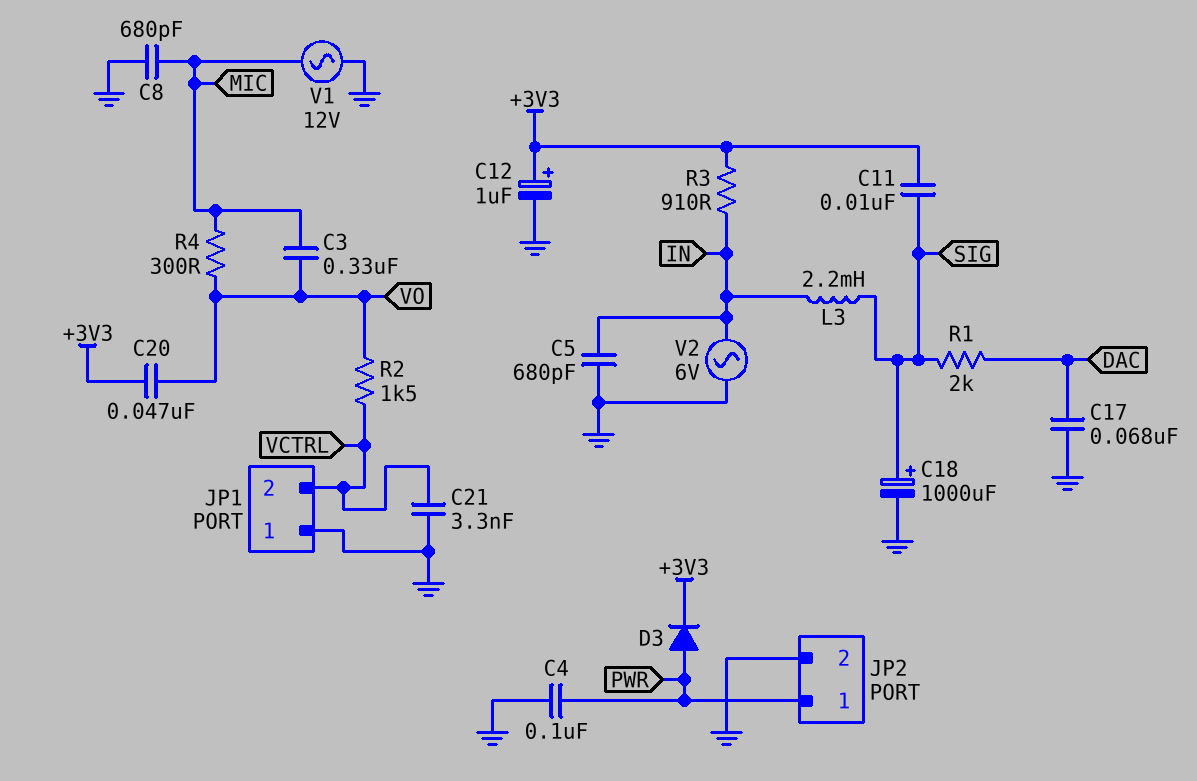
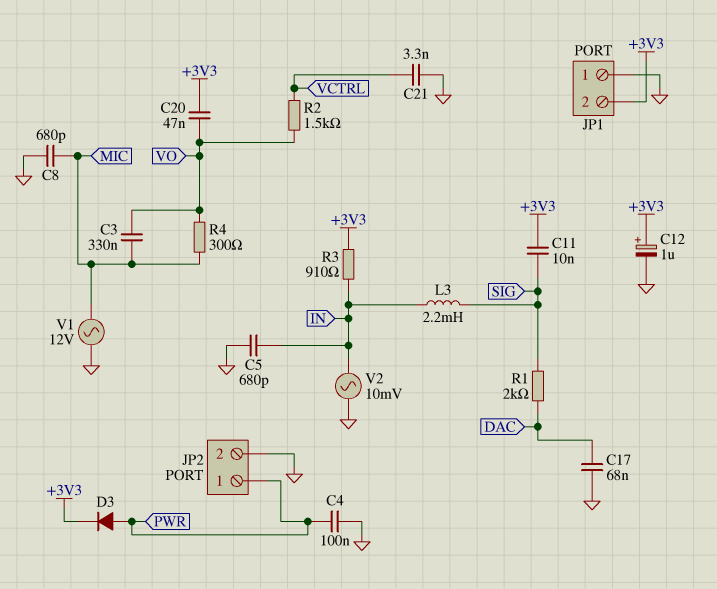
C18: 1000uF (plus SIG, minus GND) -> none
JP1 pin 2: VCTRL -> +3V3
V2: AC 6V (GND, IN) -> AC 10mV (GND, IN)

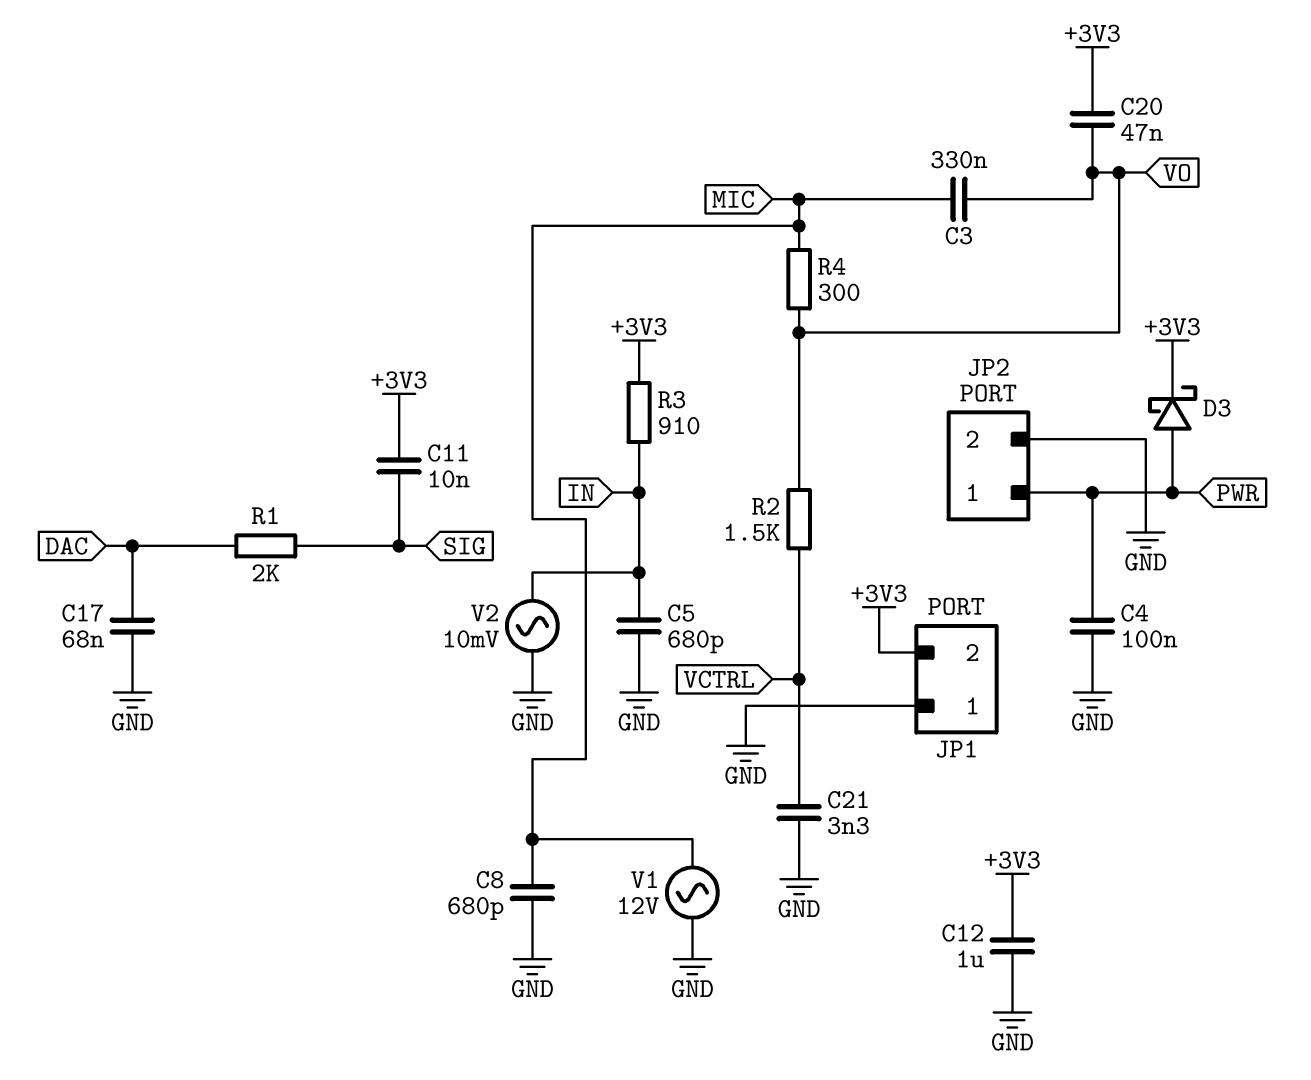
C12: 1uF (plus +3V3, minus GND) -> 1uF (+3V3, GND)
D3: diode (A PWR, K +3V3) -> schottky (A PWR, K +3V3)
L3: 2.2mH (IN, SIG) -> none

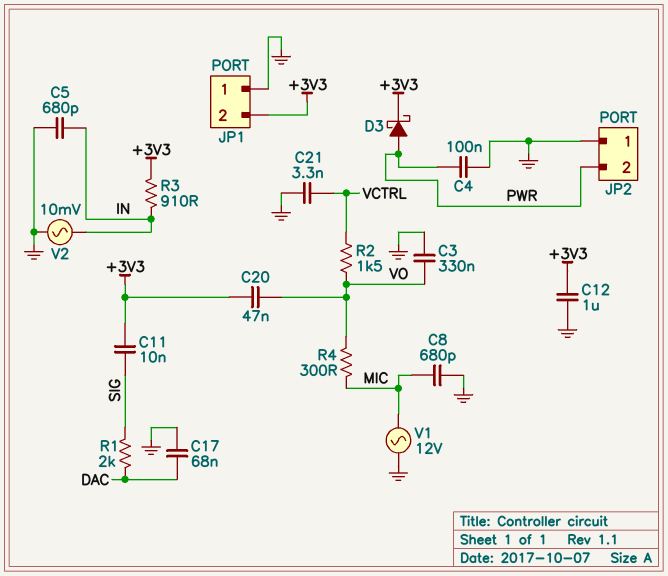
C3: 330nF (MIC, VO) -> 330nF (GND, VO)
JP2 pin 1: PWR -> GND
JP2 pin 2: GND -> PWR

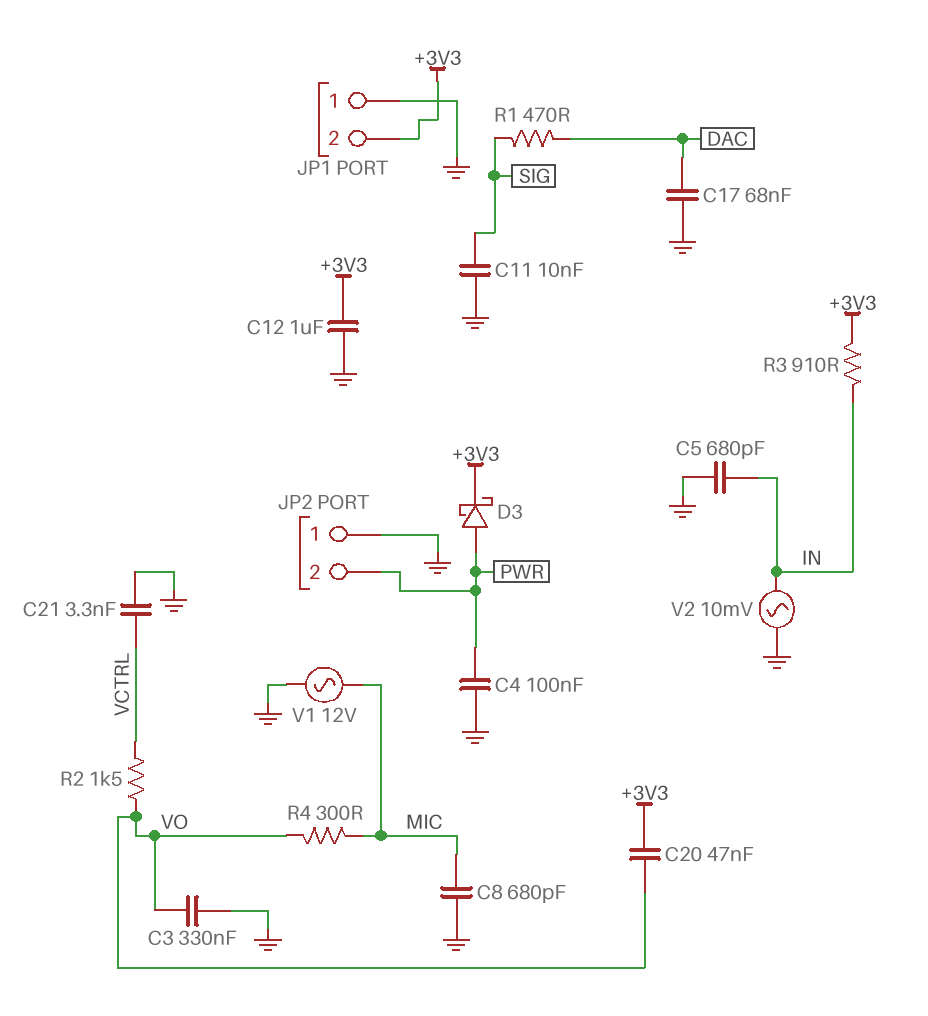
C11: 10nF (+3V3, SIG) -> 10nF (GND, SIG)
R1: 2k (DAC, SIG) -> 470 (DAC, SIG)

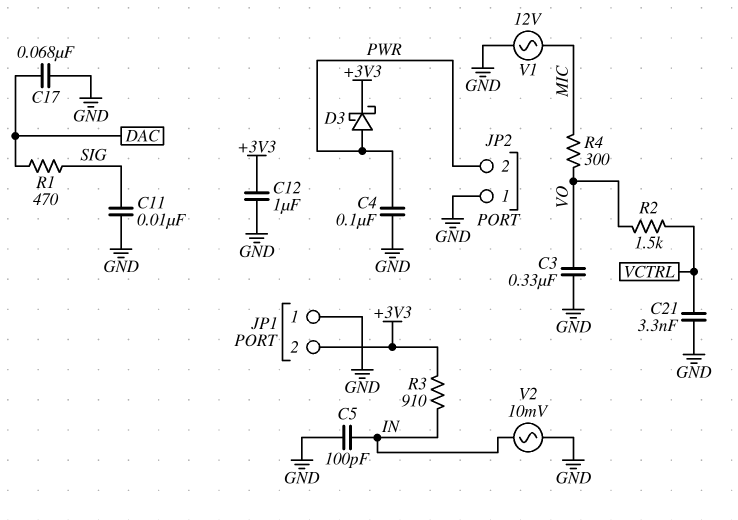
C5: 680pF (GND, IN) -> 100pF (GND, IN)
C8: 680pF (GND, MIC) -> none
C20: 47nF (+3V3, VO) -> none

